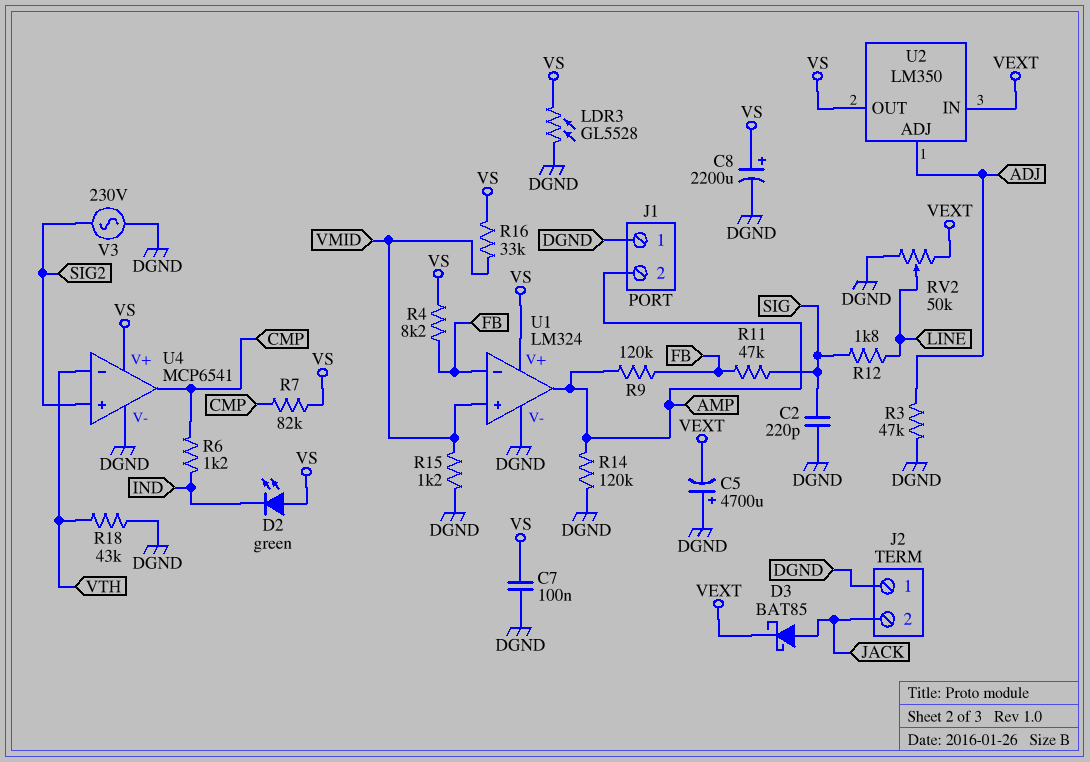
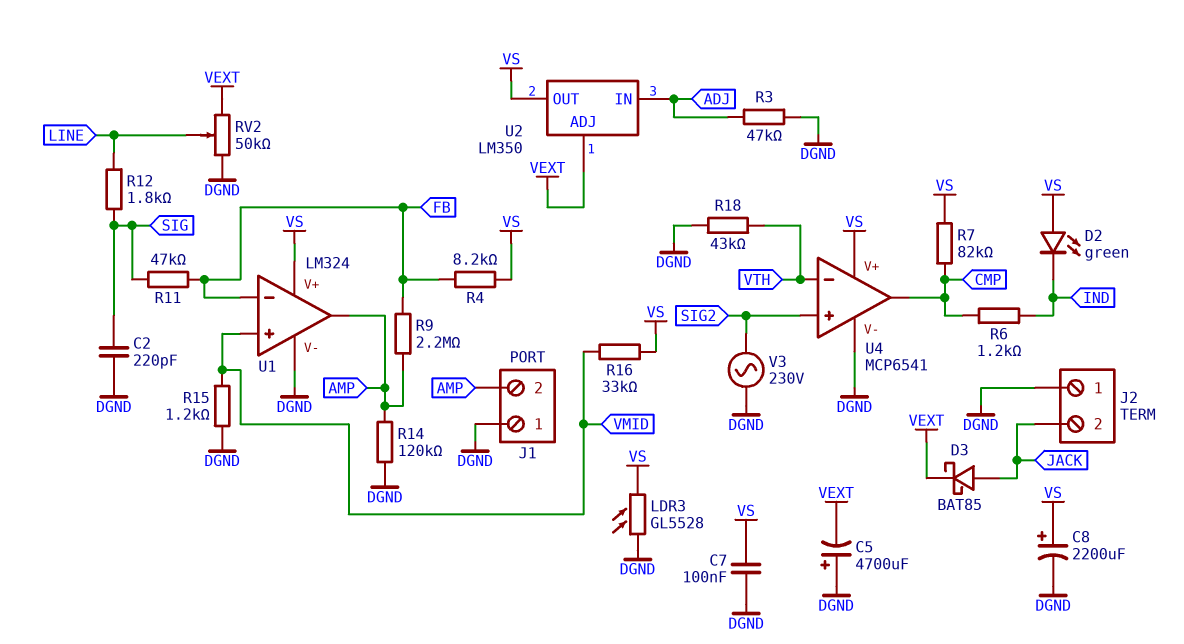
R9: 120k (AMP, FB) -> 2.2M (AMP, FB)
U2 pin ADJ: ADJ -> VEXT
U2 pin IN: VEXT -> ADJ

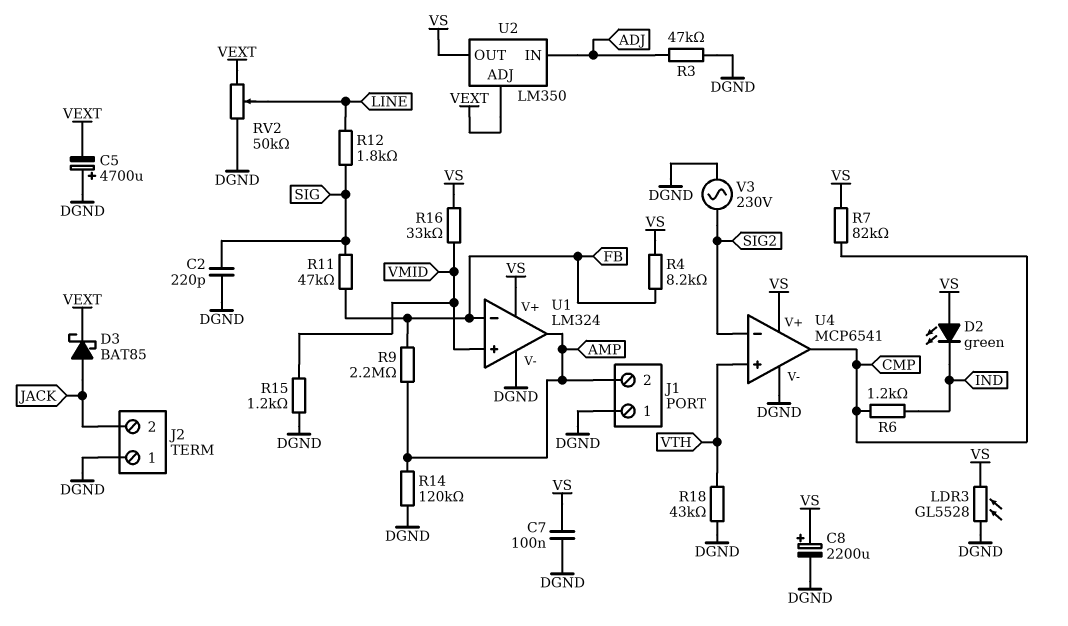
U4 pin in+: SIG2 -> VTH
U4 pin in-: VTH -> SIG2

